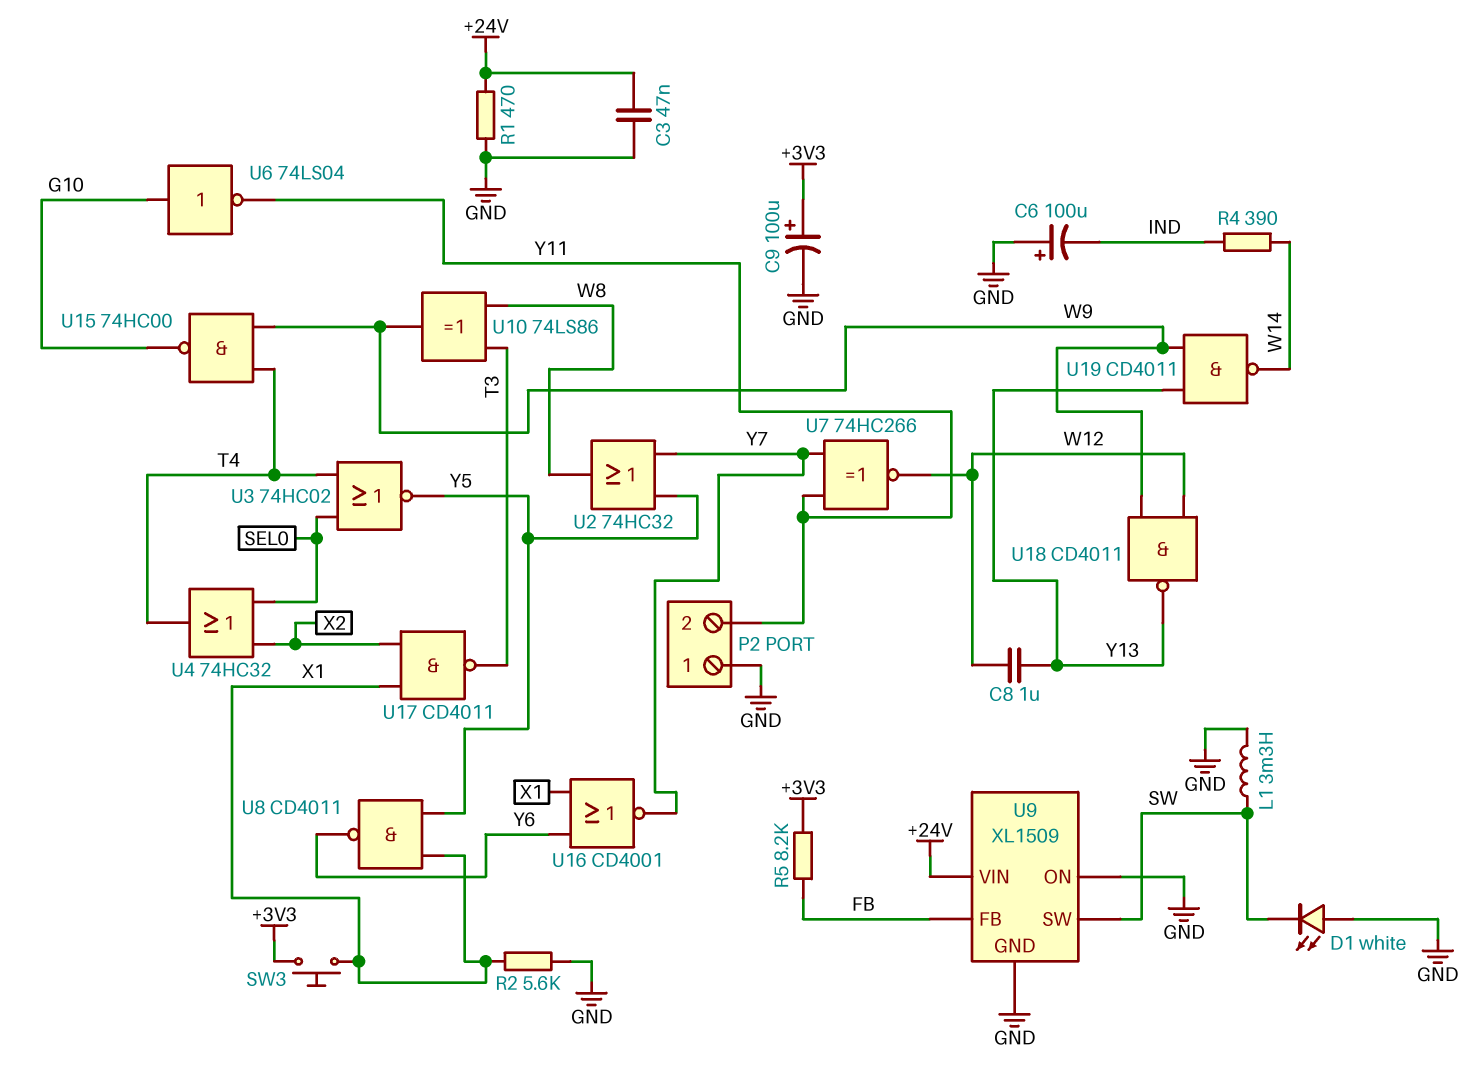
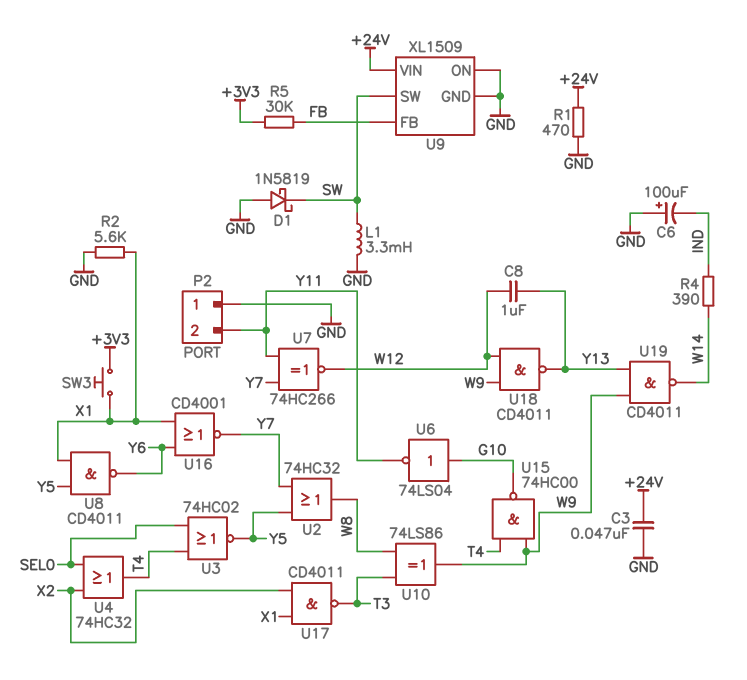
C9: 100uF (plus +3V3, minus GND) -> none
D1: LED white (A GND, K SW) -> schottky 1N5819 (A GND, K SW)
R5: 8.2k (+3V3, FB) -> 30k (+3V3, FB)

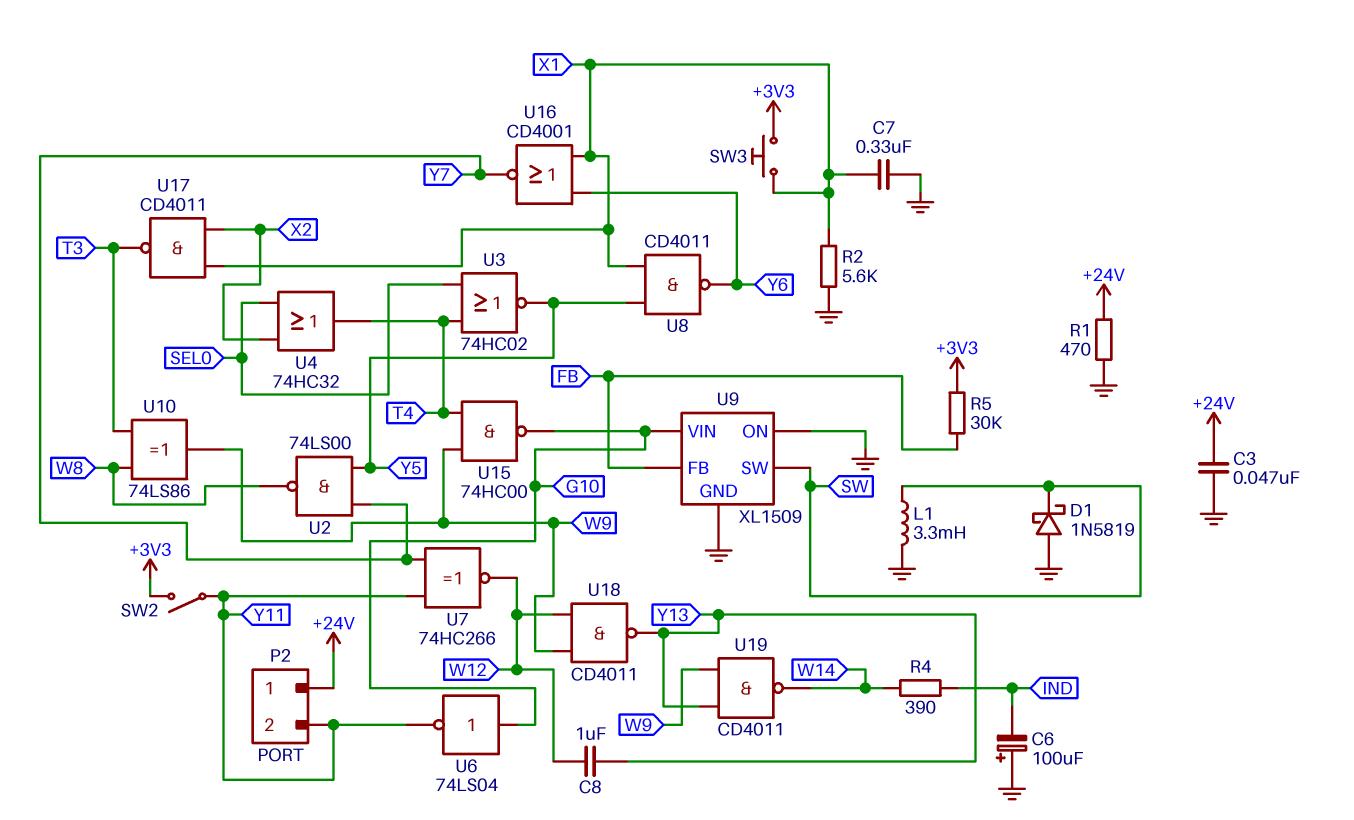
C7: none -> 330nF (GND, X1)
P2 pin 1: GND -> +24V
SW2: none -> switch (+3V3, Y11)
U2: OR 74HC32 (in Y5, in Y7, out W8) -> NAND 74LS00 (in Y5, in Y7, out W8)
U9 pin VIN: +24V -> G10

